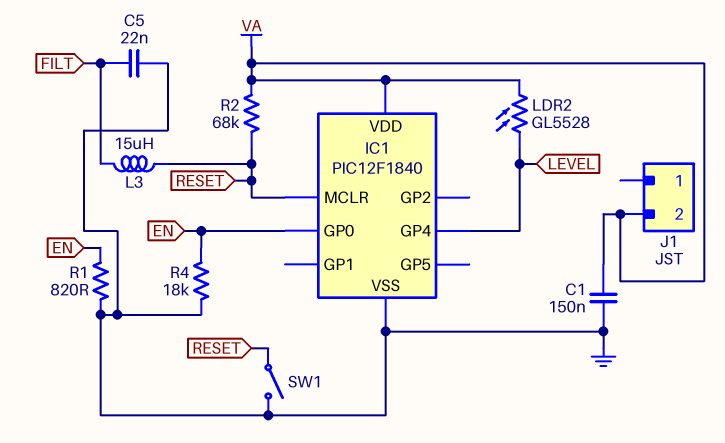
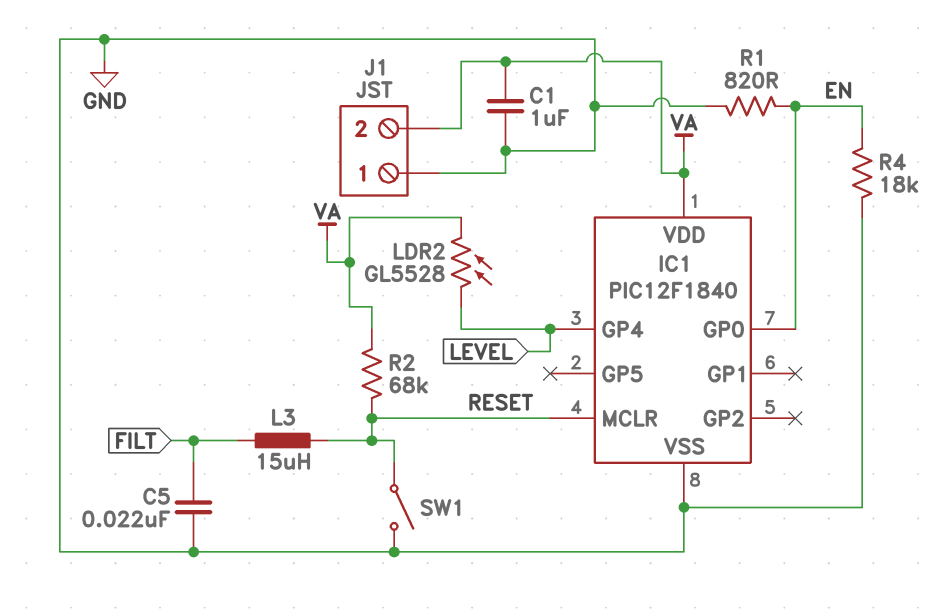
C1: 150nF (GND, VA) -> 1uF (GND, VA)
J1 pin 1: none -> GND

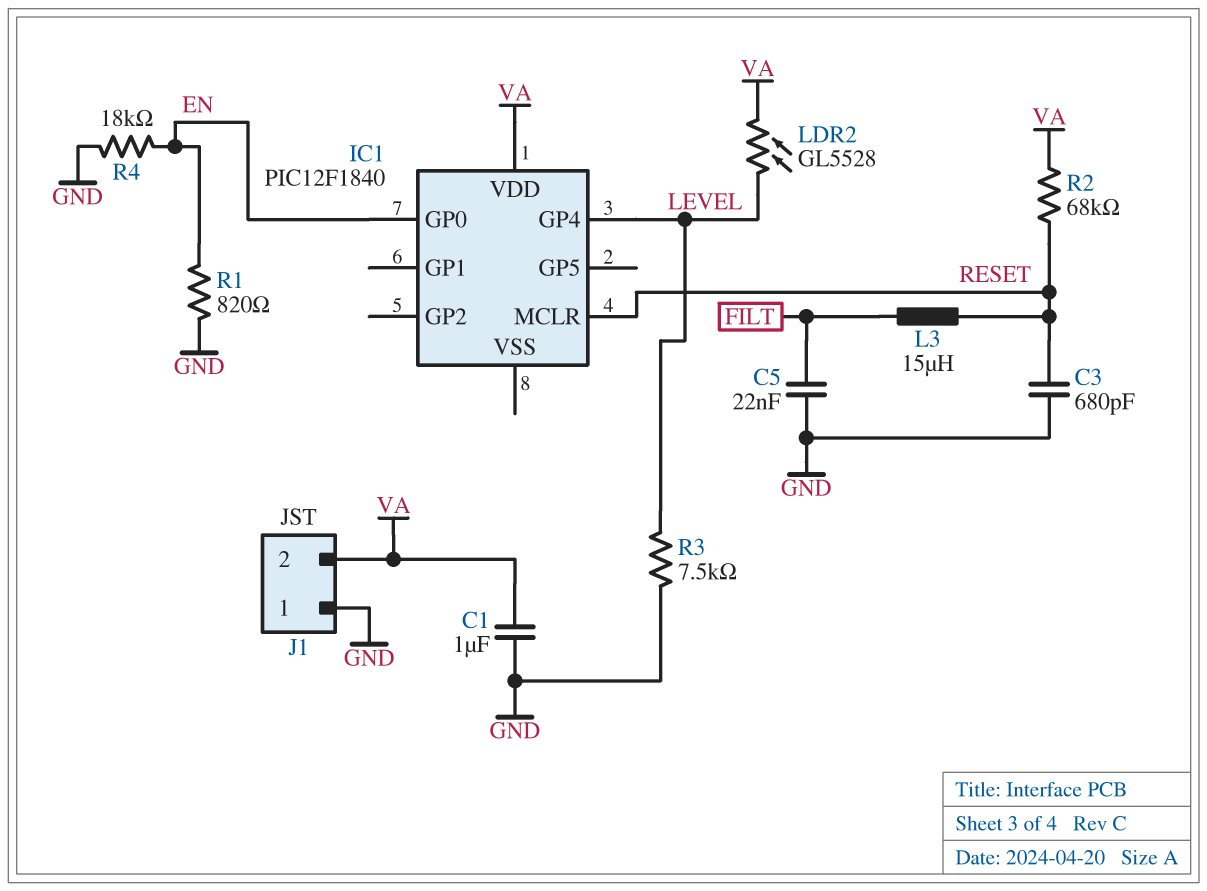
C3: none -> 680pF (GND, RESET)
IC1 pin VSS: GND -> none
R3: none -> 7.5k (GND, LEVEL)
SW1: switch (GND, RESET) -> none

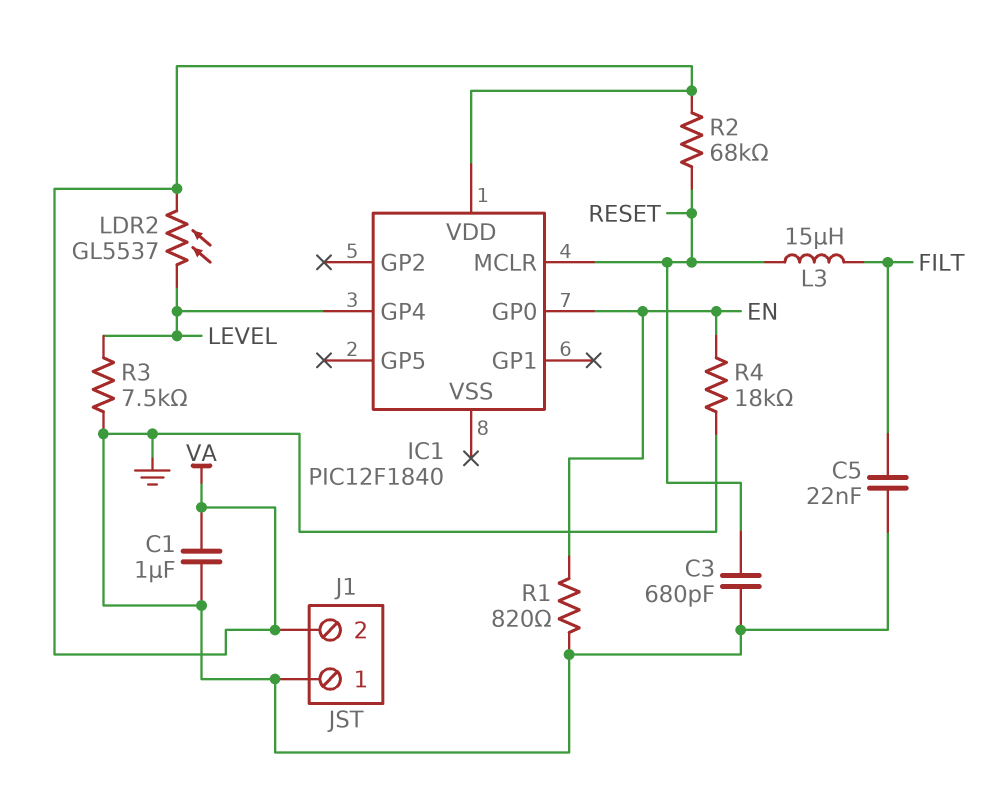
LDR2: GL5528 (LEVEL, VA) -> GL5537 (LEVEL, VA)

